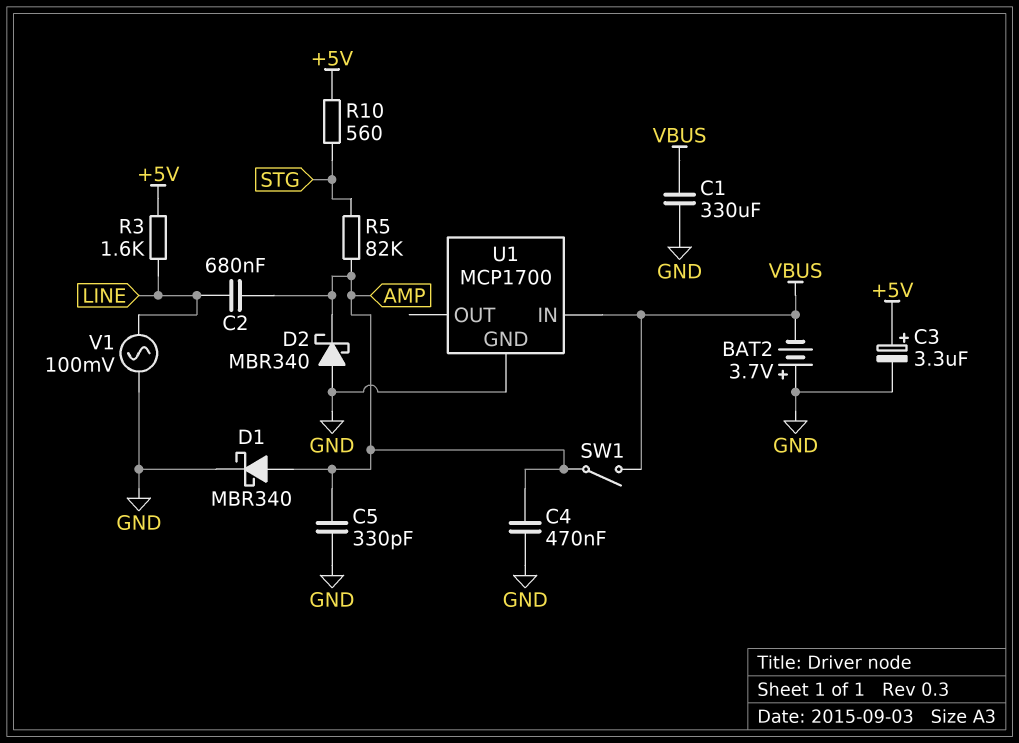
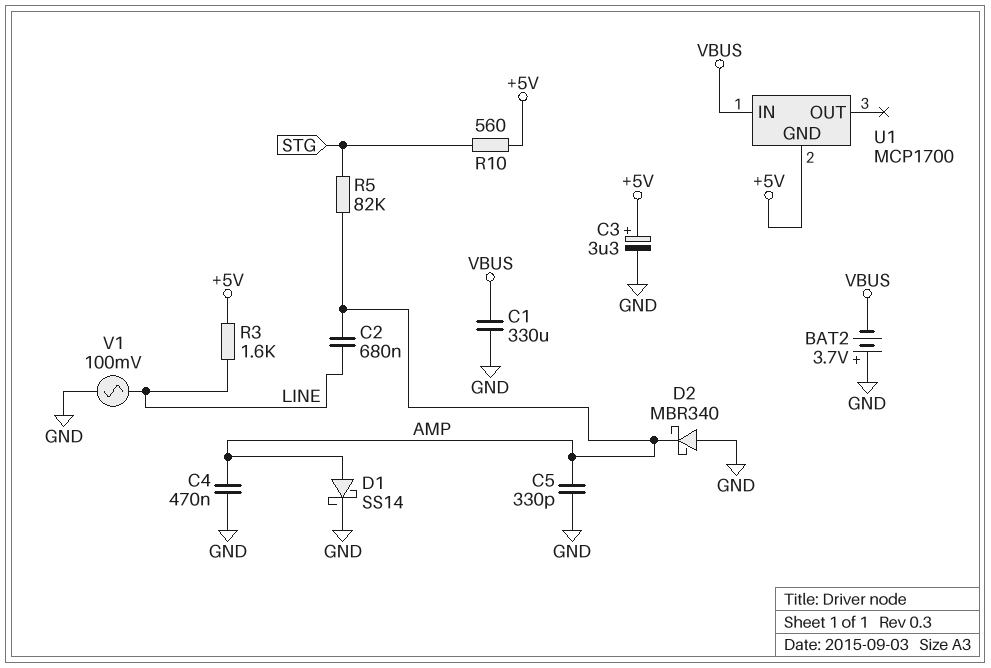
D1: schottky MBR340 (A AMP, K GND) -> schottky SS14 (A AMP, K GND)
SW1: switch (AMP, VBUS) -> none
U1 pin GND: GND -> +5V

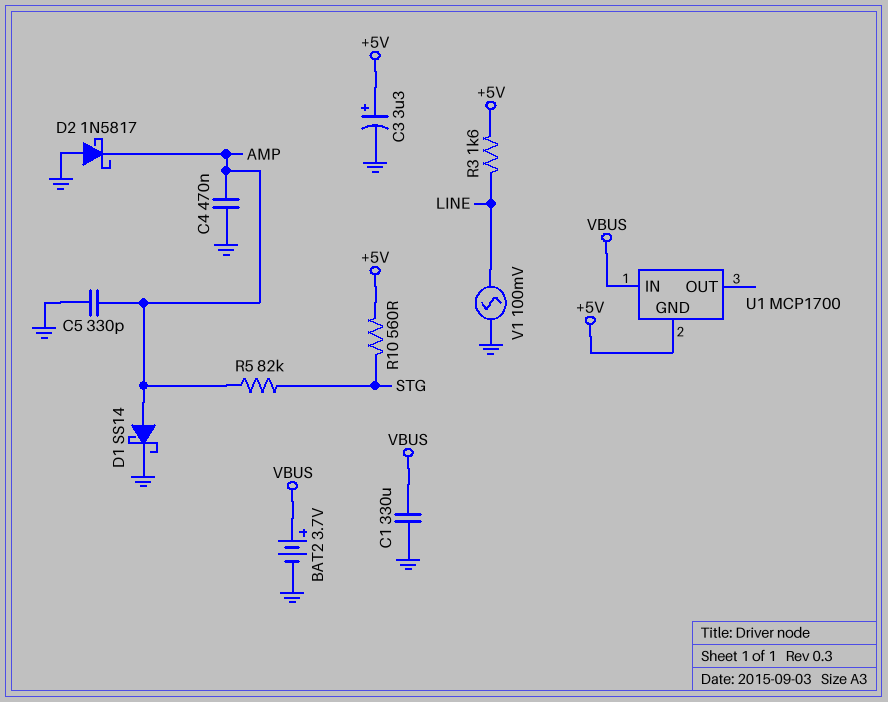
BAT2: 3.7V (plus GND, minus VBUS) -> 3.7V (plus VBUS, minus GND)
C2: 680nF (AMP, LINE) -> none
D2: schottky MBR340 (A GND, K AMP) -> schottky 1N5817 (A GND, K AMP)

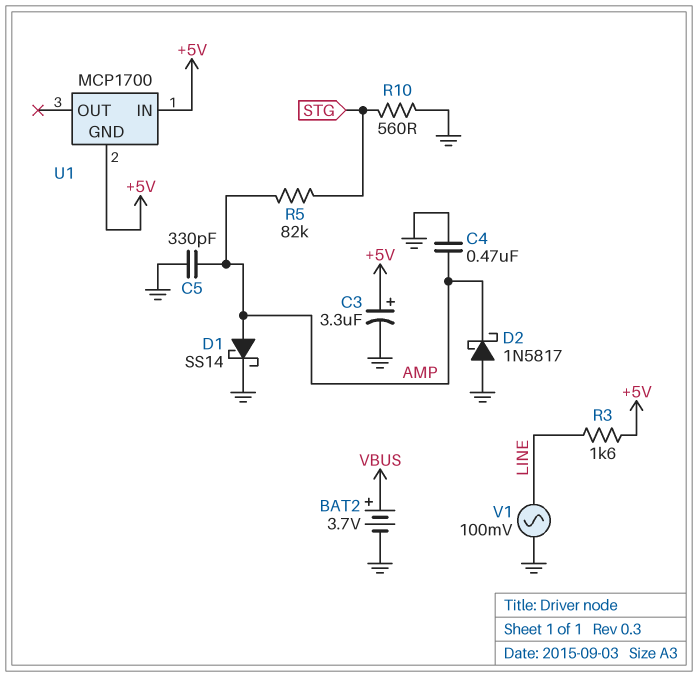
C1: 330uF (GND, VBUS) -> none
R10: 560 (+5V, STG) -> 560 (GND, STG)
U1 pin IN: VBUS -> +5V

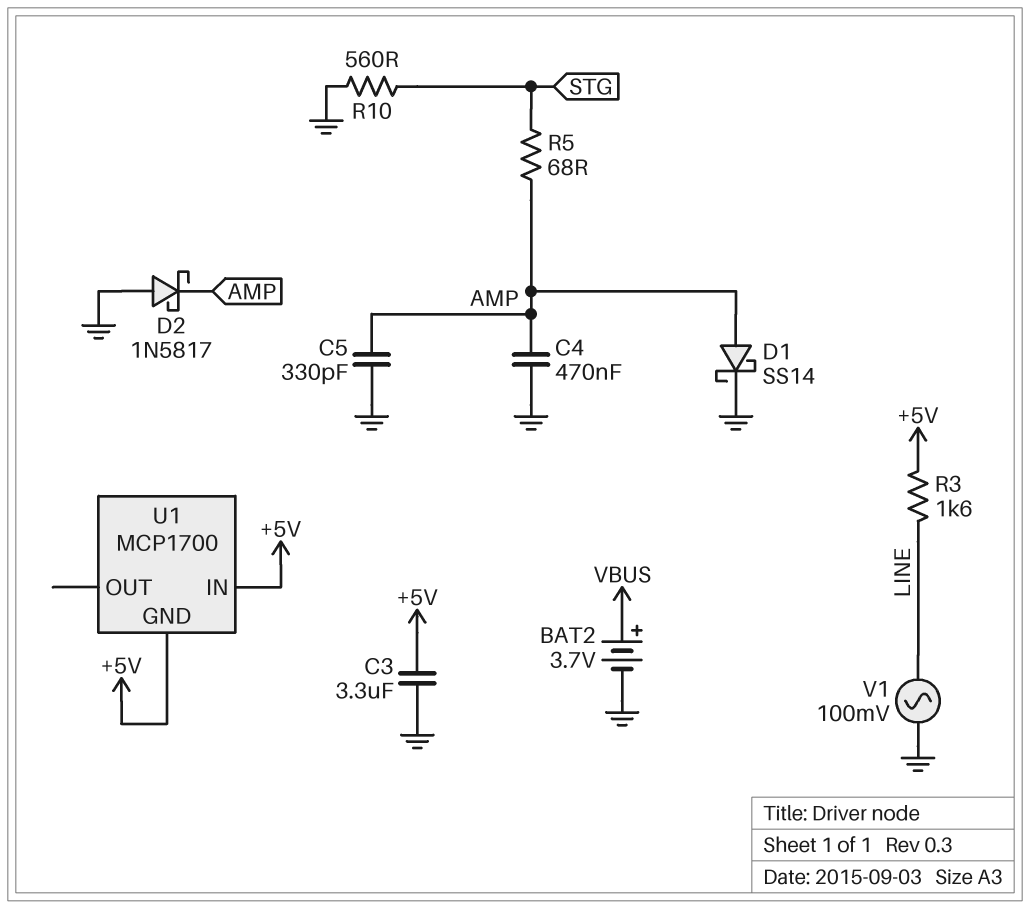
C3: 3.3uF (plus +5V, minus GND) -> 3.3uF (+5V, GND)
R5: 82k (AMP, STG) -> 68 (AMP, STG)

